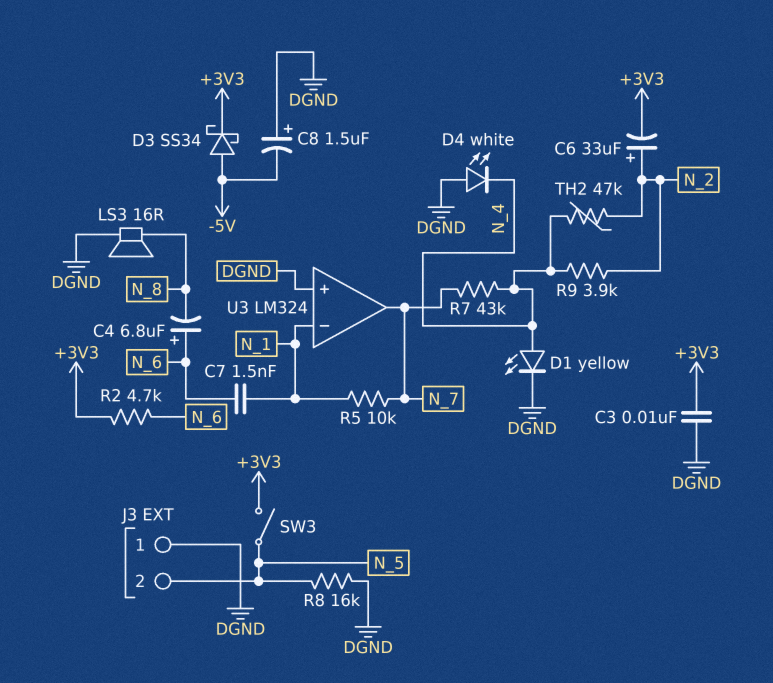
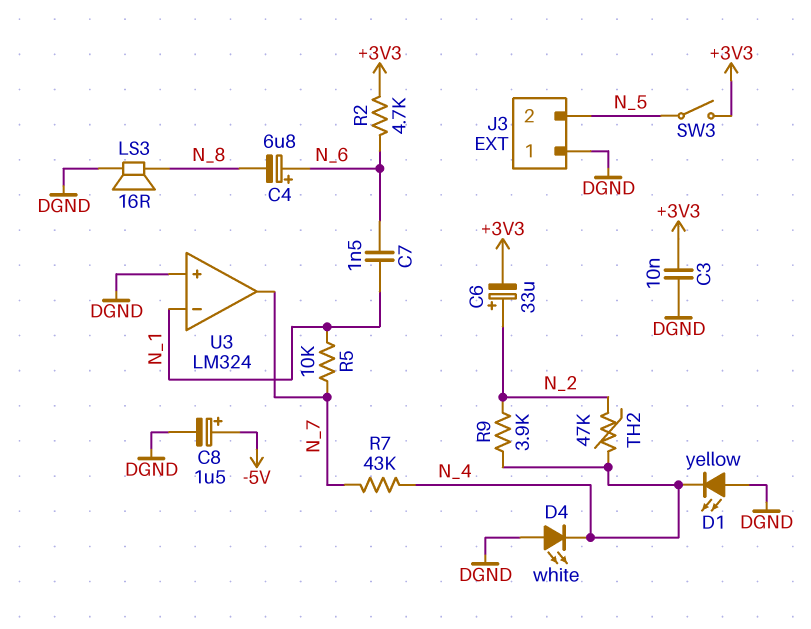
C8: 1.5uF (plus DGND, minus -5V) -> 1.5uF (plus -5V, minus DGND)
D1: LED yellow (A N_4, K DGND) -> LED yellow (A DGND, K N_4)
D3: schottky SS34 (A -5V, K +3V3) -> none
R8: 16k (DGND, N_5) -> none

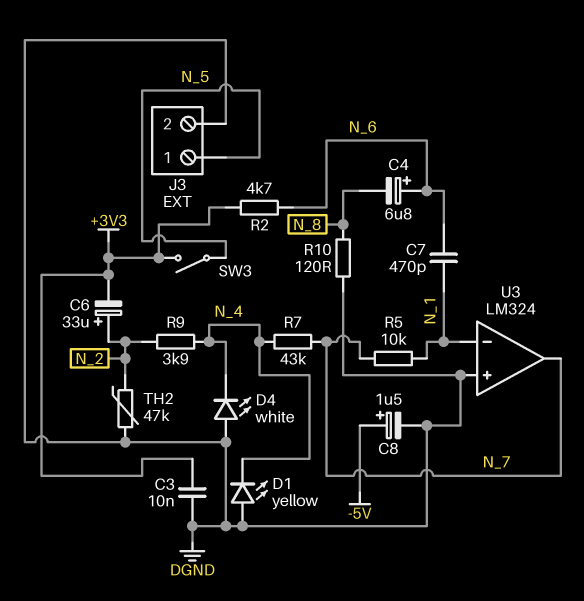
C7: 1.5nF (N_1, N_6) -> 470pF (N_1, N_6)
J3 pin 1: DGND -> N_5
J3 pin 2: N_5 -> DGND
LS3: speaker 16R (DGND, N_8) -> none
R10: none -> 120 (DGND, N_8)
TH2: 47k (N_2, N_4) -> 47k (DGND, N_2)

